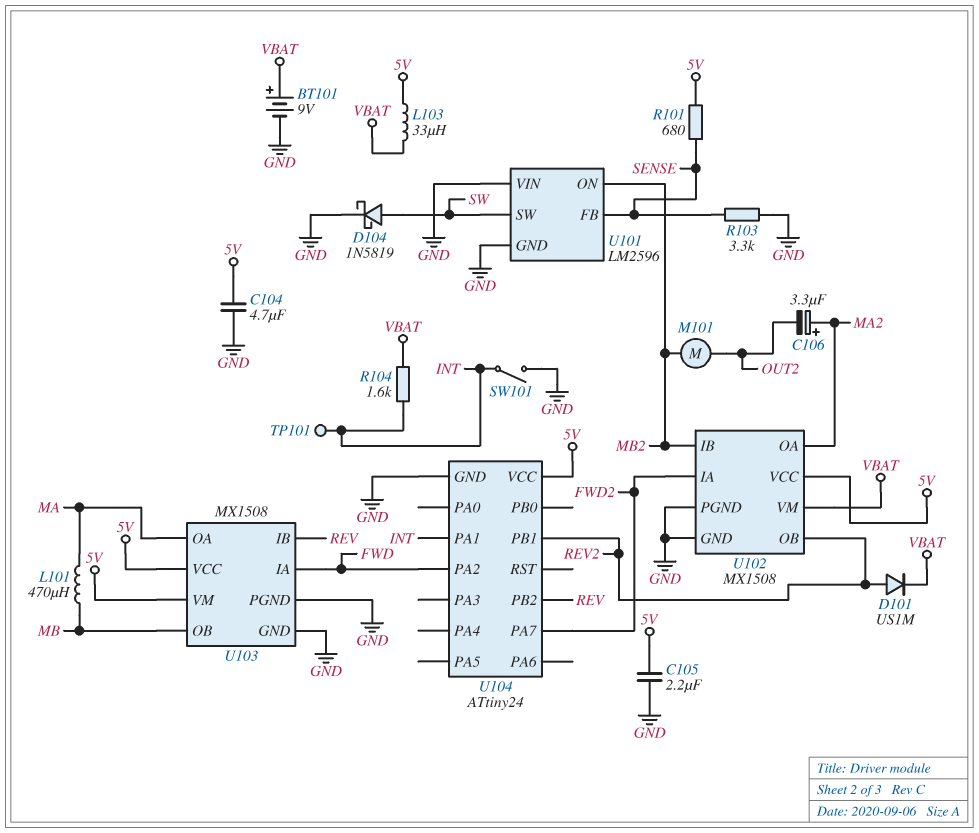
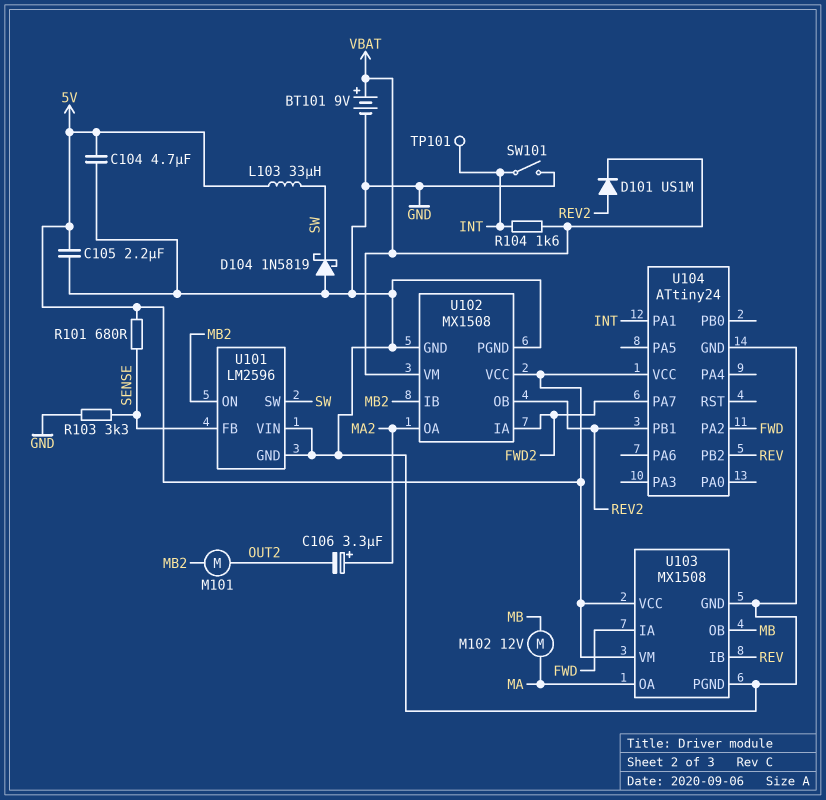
D104: schottky 1N5819 (A SW, K GND) -> schottky 1N5819 (A GND, K SW)
L101: 470uH (MA, MB) -> none
L103: 33uH (5V, VBAT) -> 33uH (5V, SW)
M102: none -> motor 12V (MA, MB)

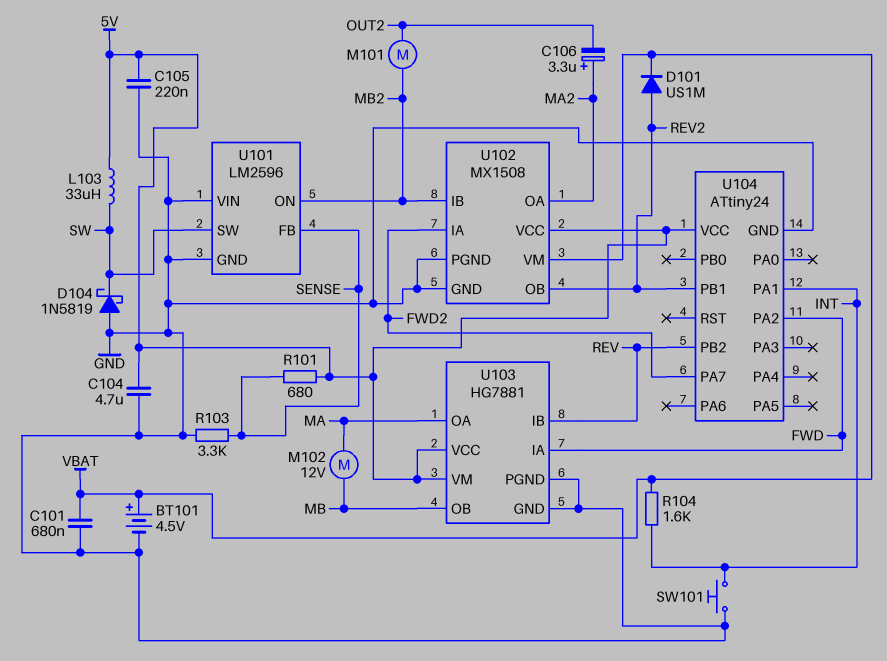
BT101: 9V (plus VBAT, minus GND) -> 4.5V (plus VBAT, minus GND)
C101: none -> 680nF (GND, VBAT)
C105: 2.2uF (5V, GND) -> 220nF (5V, GND)
SW101: switch (GND, INT) -> button (GND, INT)
TP101: test point (INT) -> none
U103: MX1508 -> HG7881

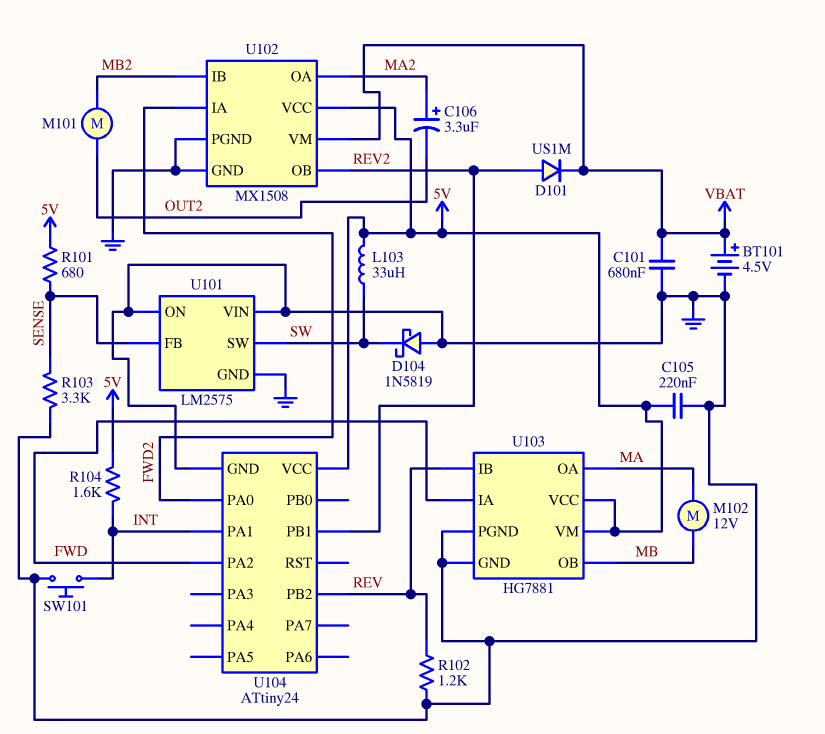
C104: 4.7uF (5V, GND) -> none
R102: none -> 1.2k (GND, REV)
R104: 1.6k (INT, VBAT) -> 1.6k (5V, INT)
U101: LM2596 -> LM2575
U101 pin ON: MB2 -> GND
U104 pin PA0: none -> FWD2
U104 pin PA7: FWD2 -> none

